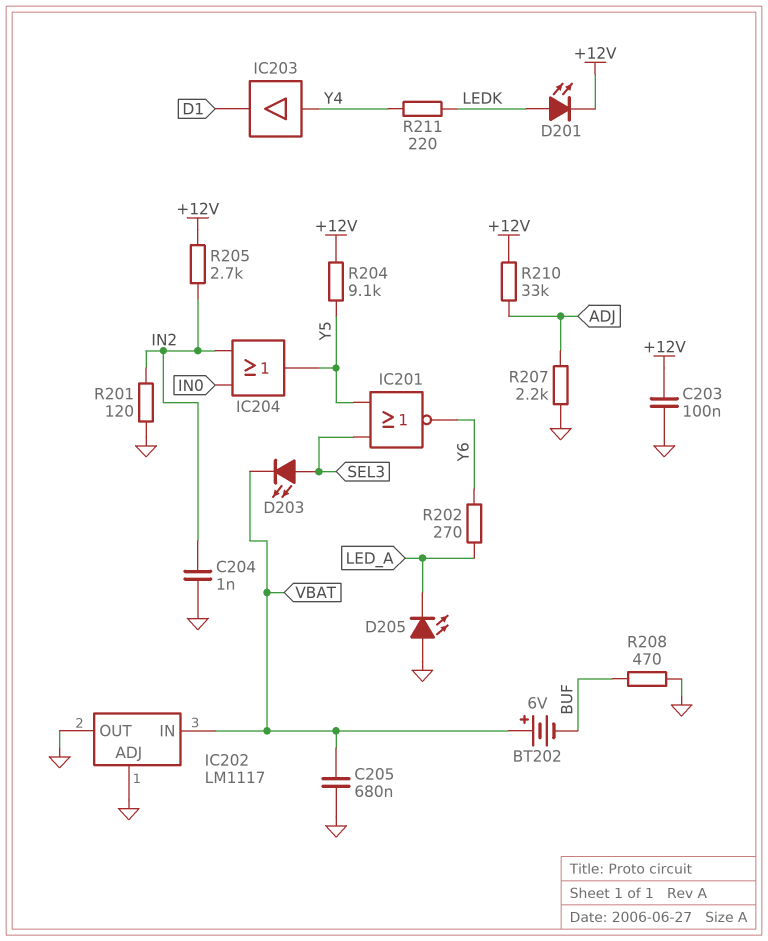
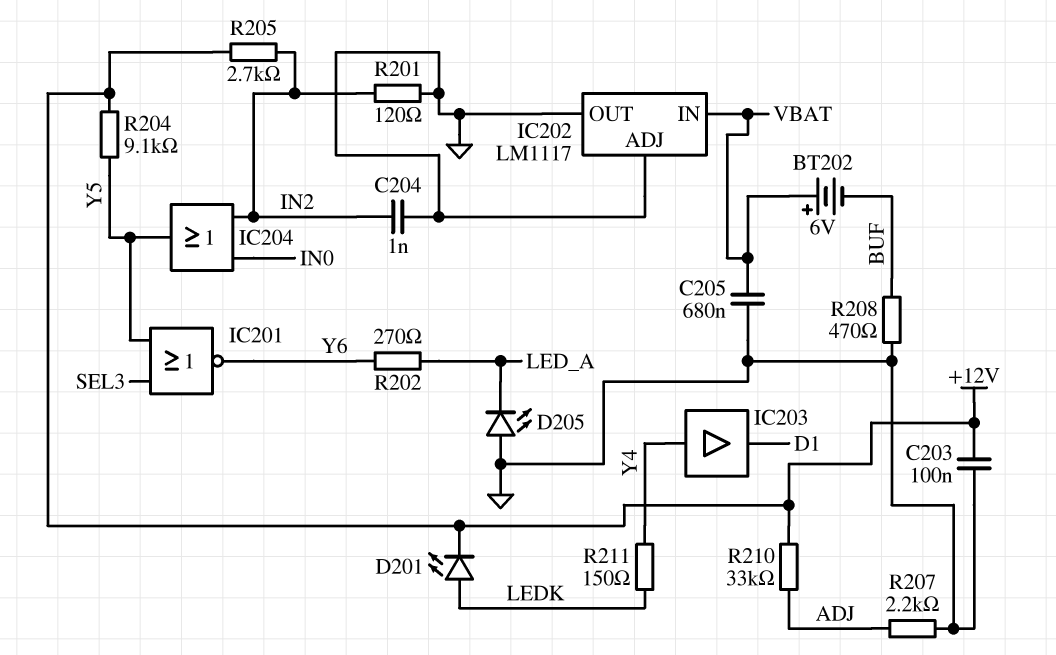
D203: LED (A SEL3, K VBAT) -> none
R211: 220 (LEDK, Y4) -> 150 (LEDK, Y4)

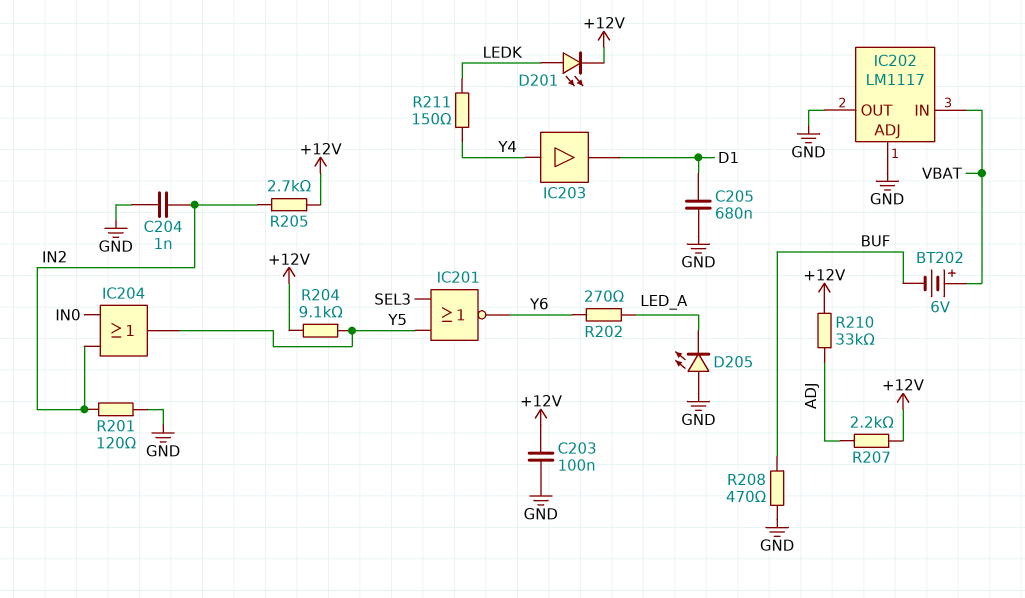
C205: 680nF (GND, VBAT) -> 680nF (D1, GND)
R207: 2.2k (ADJ, GND) -> 2.2k (+12V, ADJ)

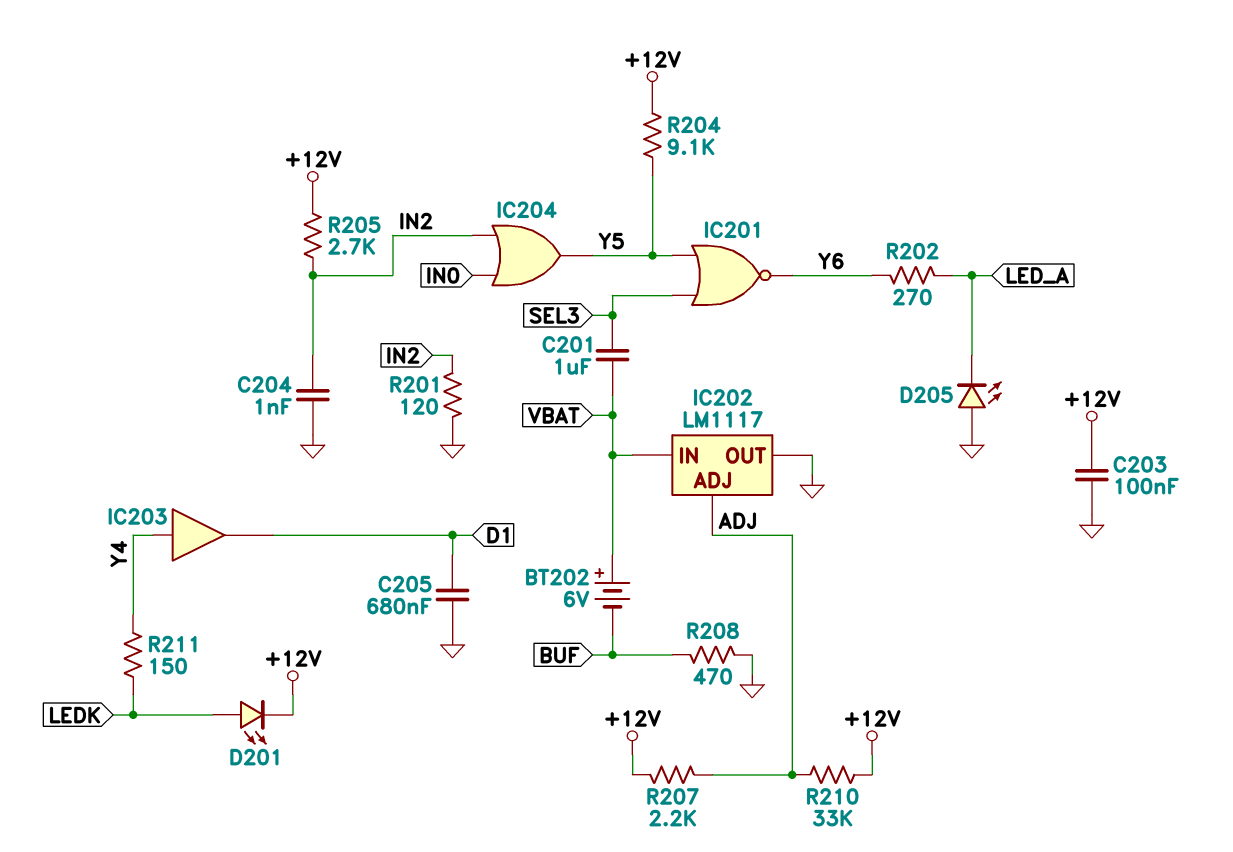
C201: none -> 1uF (SEL3, VBAT)
IC202 pin ADJ: GND -> ADJ

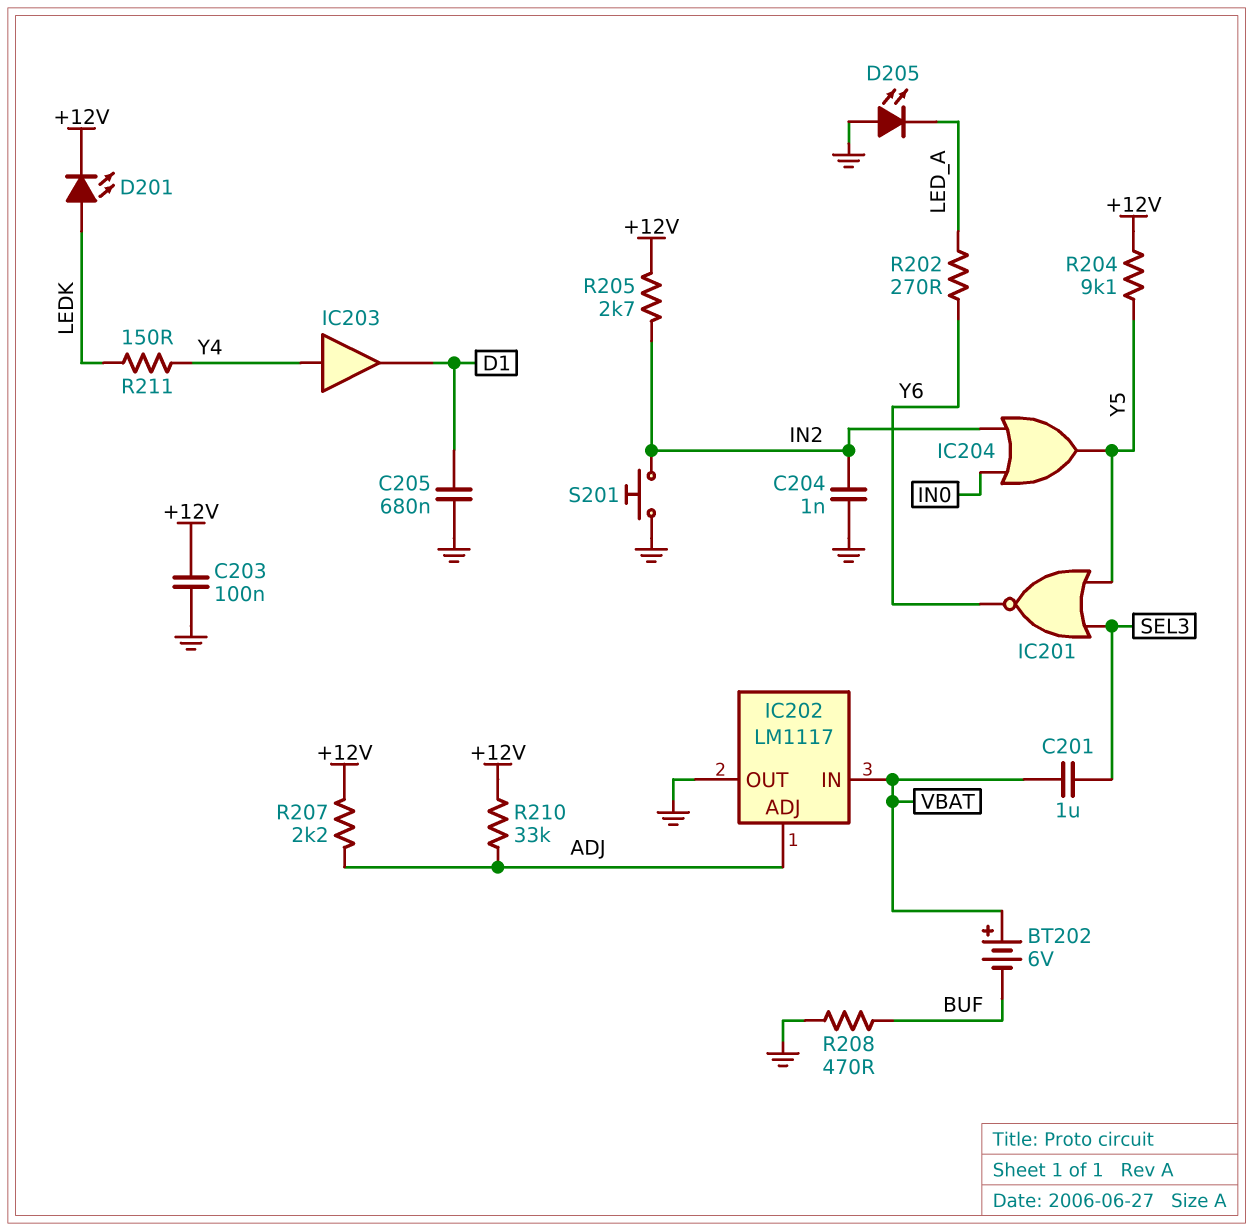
R201: 120 (GND, IN2) -> none
S201: none -> button (GND, IN2)

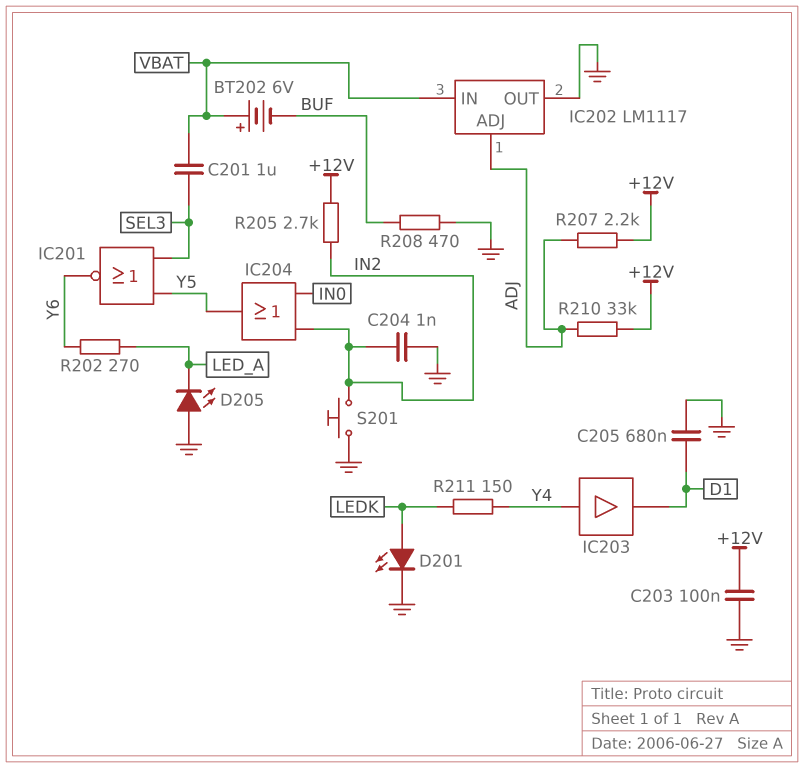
D201: LED (A LEDK, K +12V) -> LED (A LEDK, K GND)
R204: 9.1k (+12V, Y5) -> none

